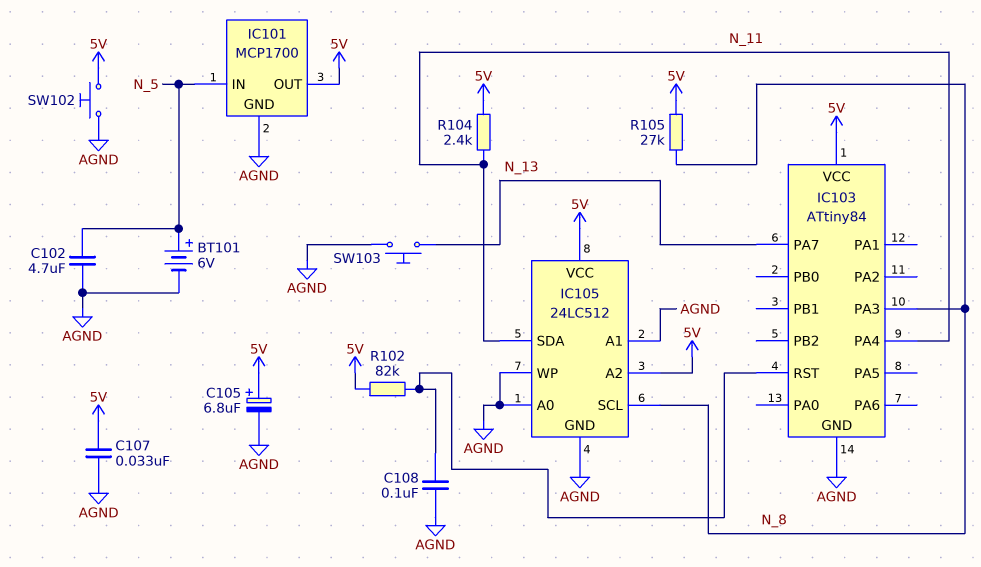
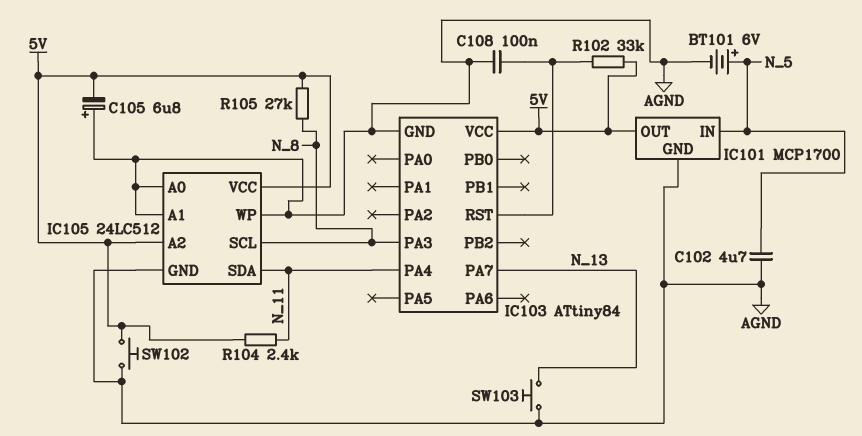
C105: 6.8uF (plus 5V, minus AGND) -> 6.8uF (plus AGND, minus 5V)
C107: 33nF (5V, AGND) -> none
R102: 82k (5V, IC103/RST) -> 33k (5V, IC103/RST)

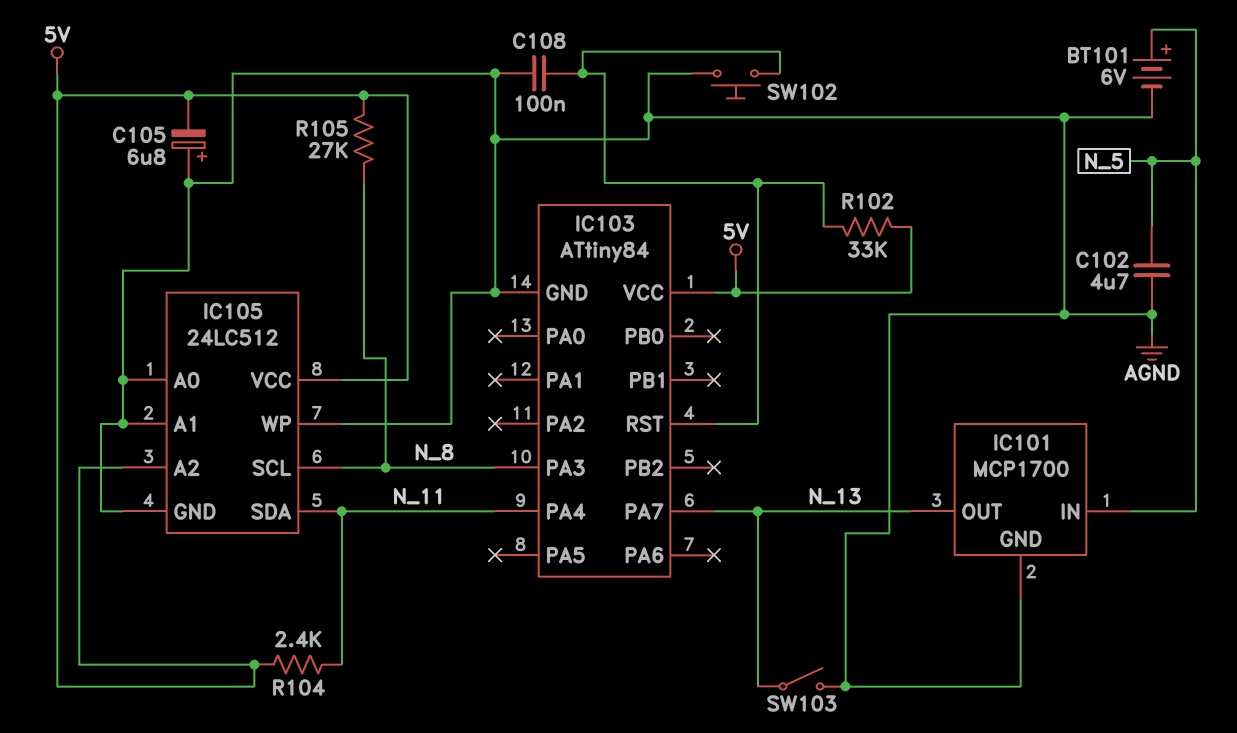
IC101 pin OUT: 5V -> N_13
SW102: button (5V, AGND) -> button (AGND, IC103/RST)
SW103: button (AGND, N_13) -> switch (AGND, N_13)

